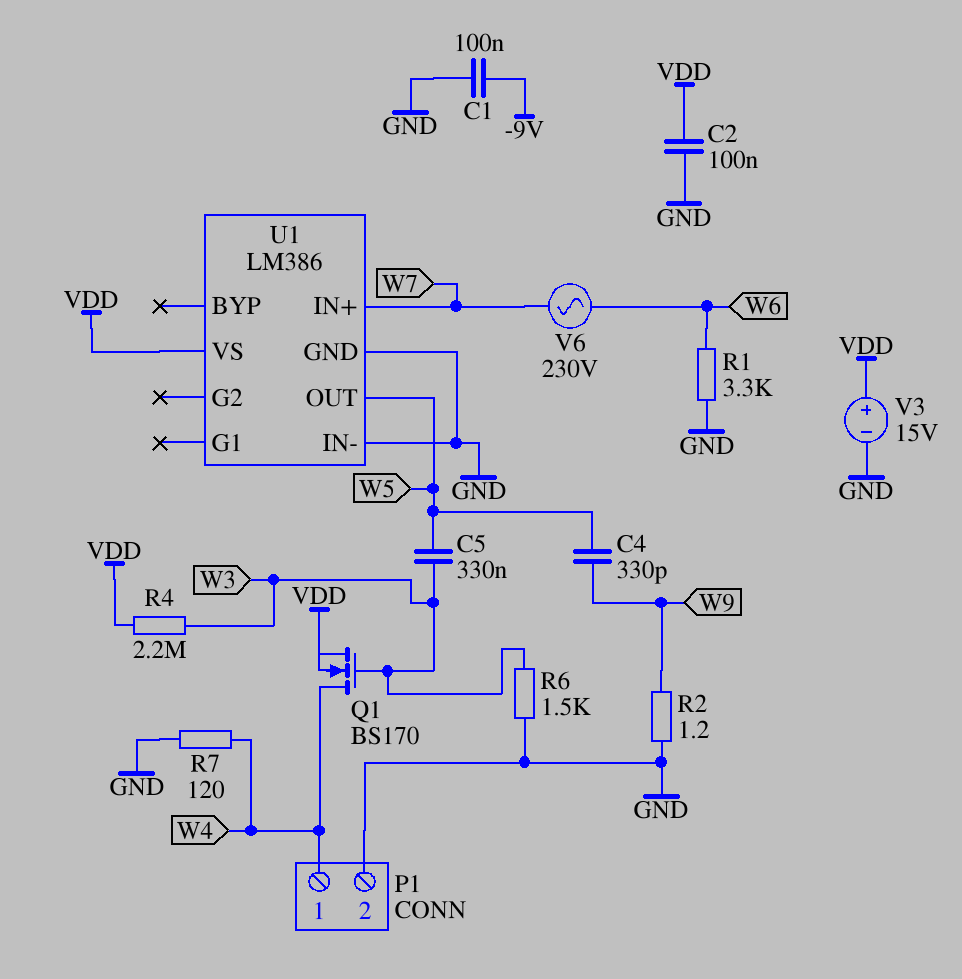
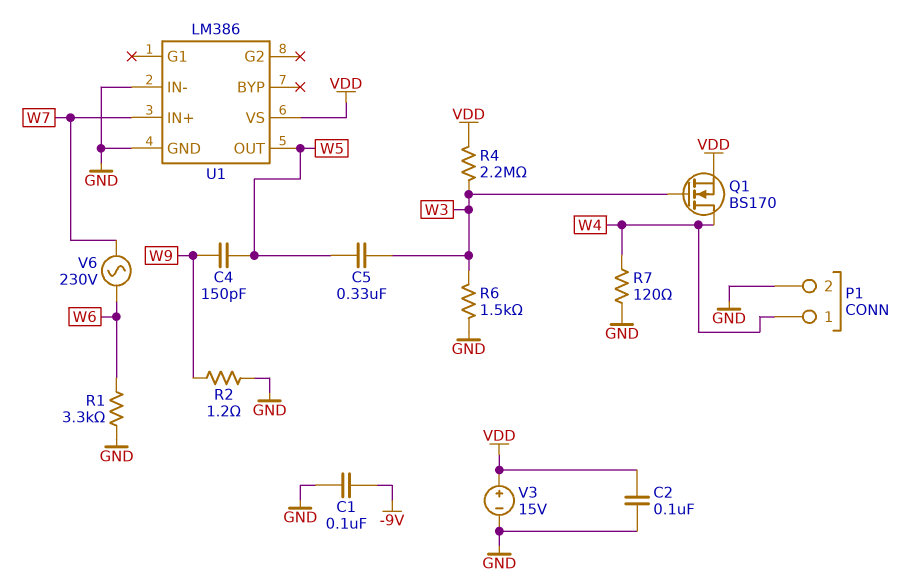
C4: 330pF (W5, W9) -> 150pF (W5, W9)

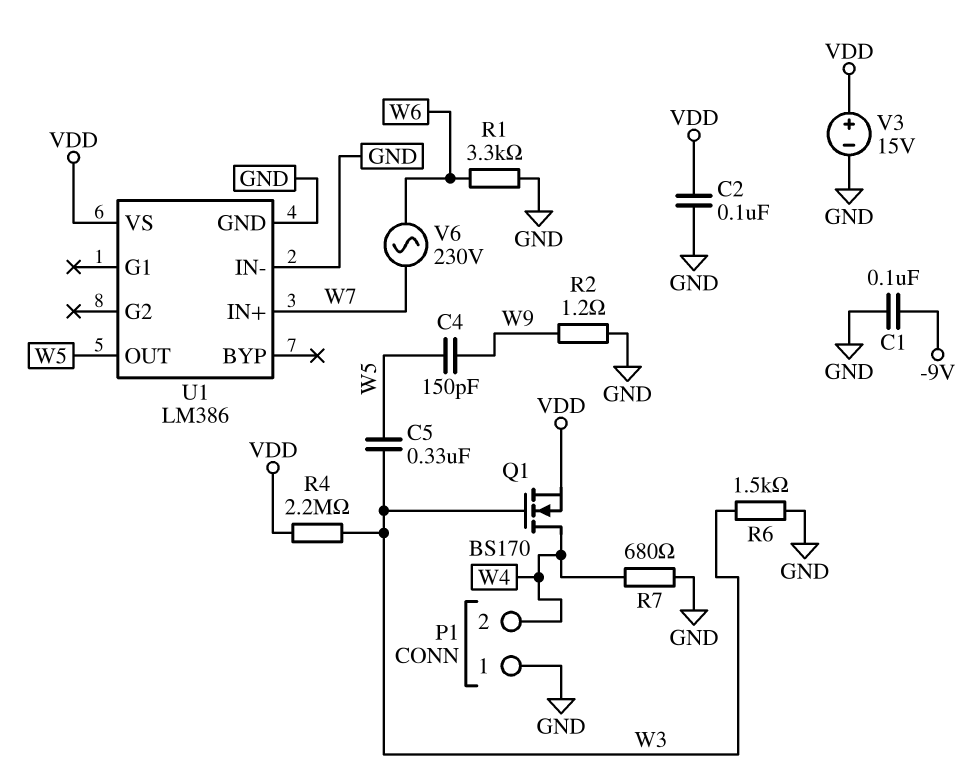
P1 pin 1: W4 -> GND
P1 pin 2: GND -> W4
R7: 120 (GND, W4) -> 680 (GND, W4)

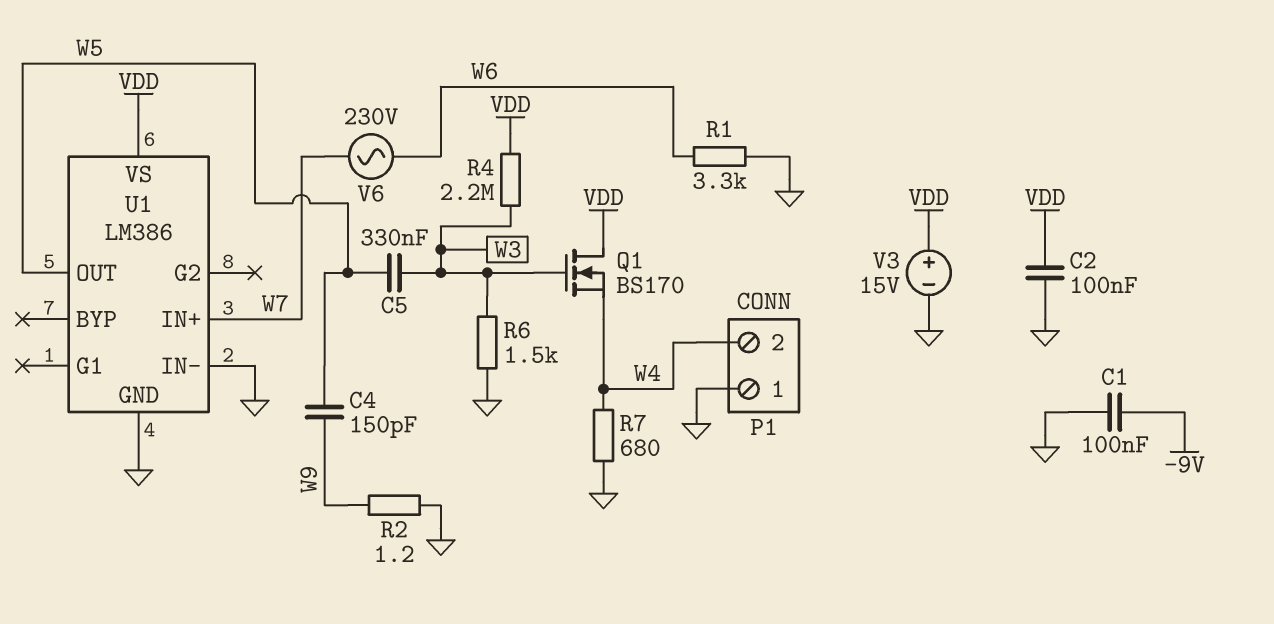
Q1: NMOS BS170 (G W3, D W4, S VDD) -> NMOS BS170 (G W3, D VDD, S W4)

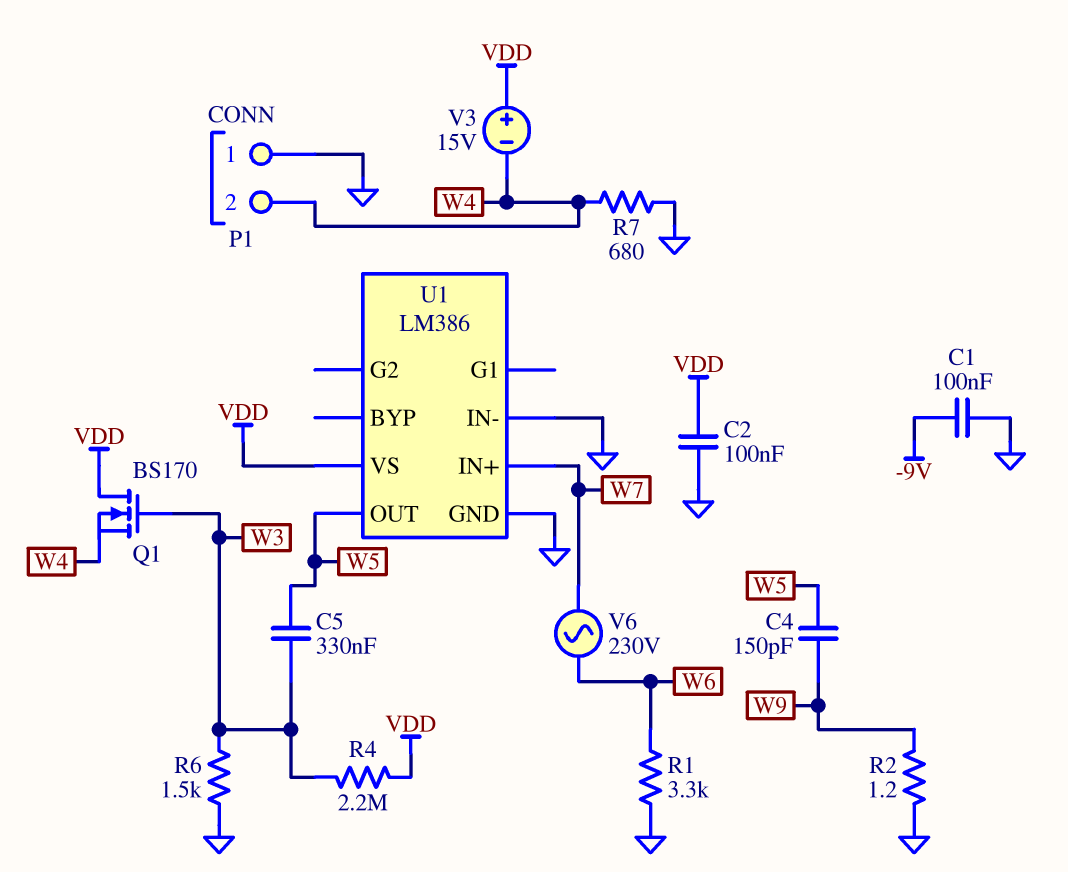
V3: 15V (plus VDD, minus GND) -> 15V (plus VDD, minus W4)

